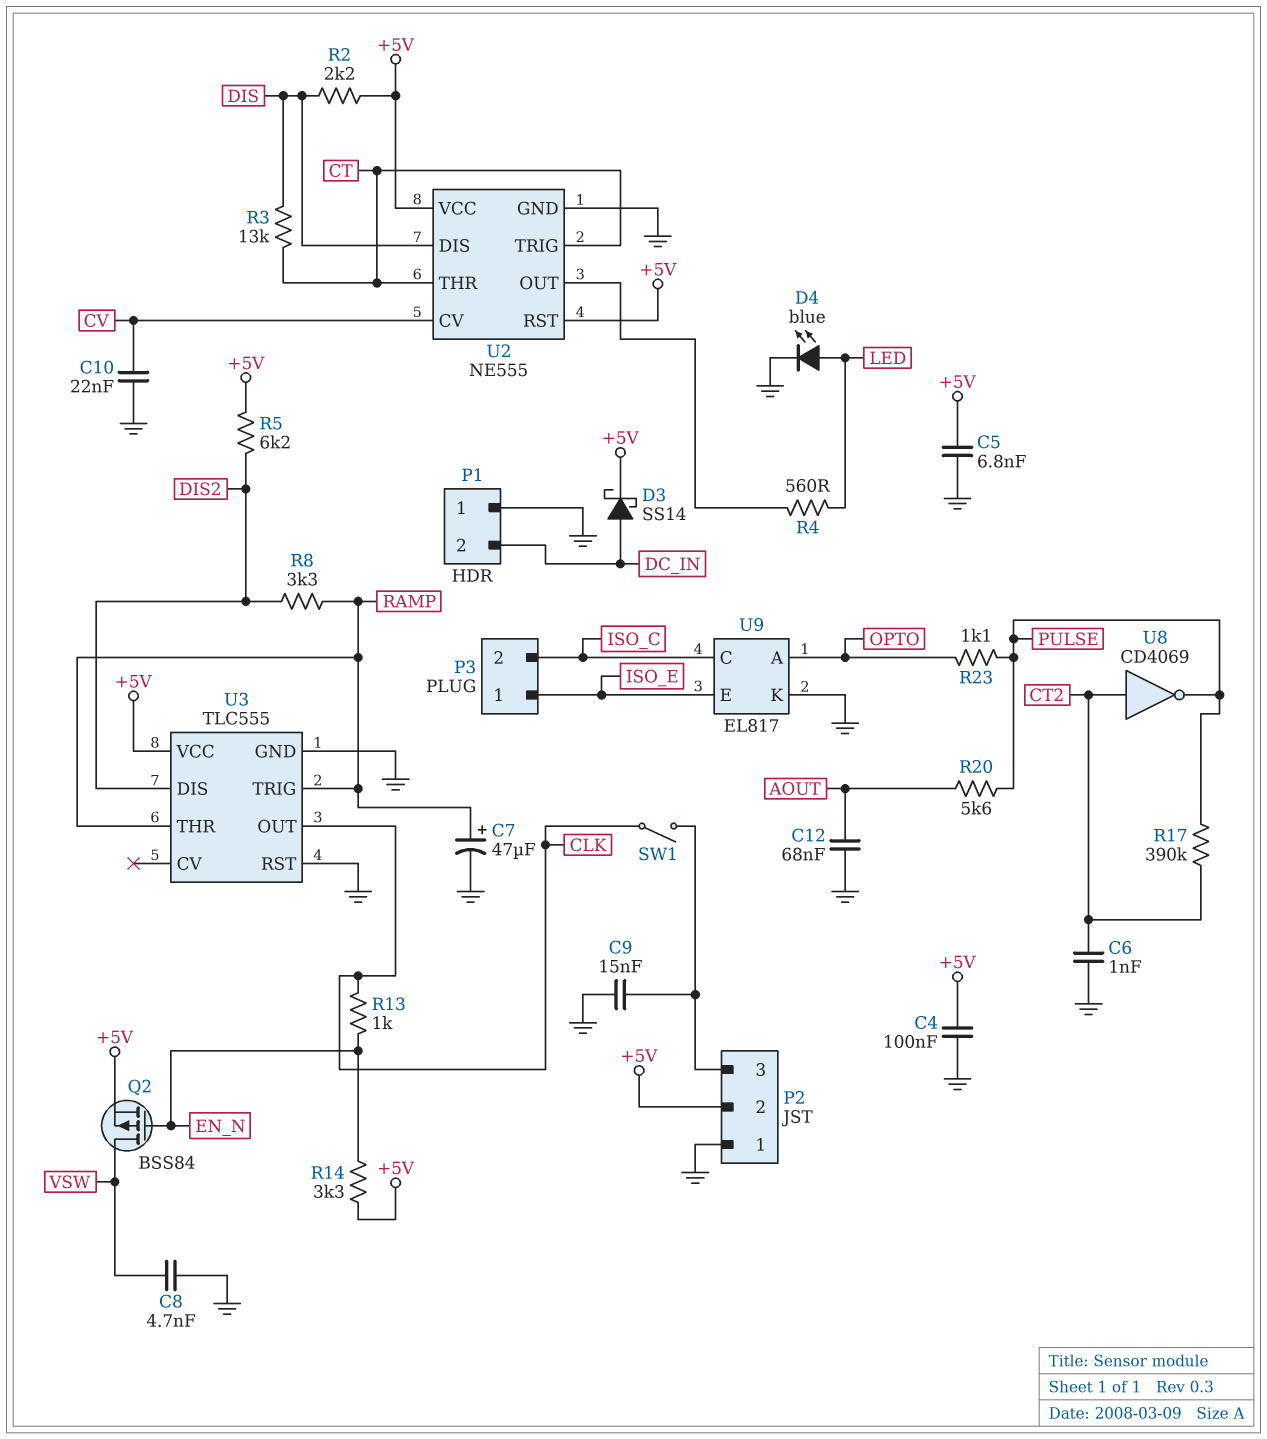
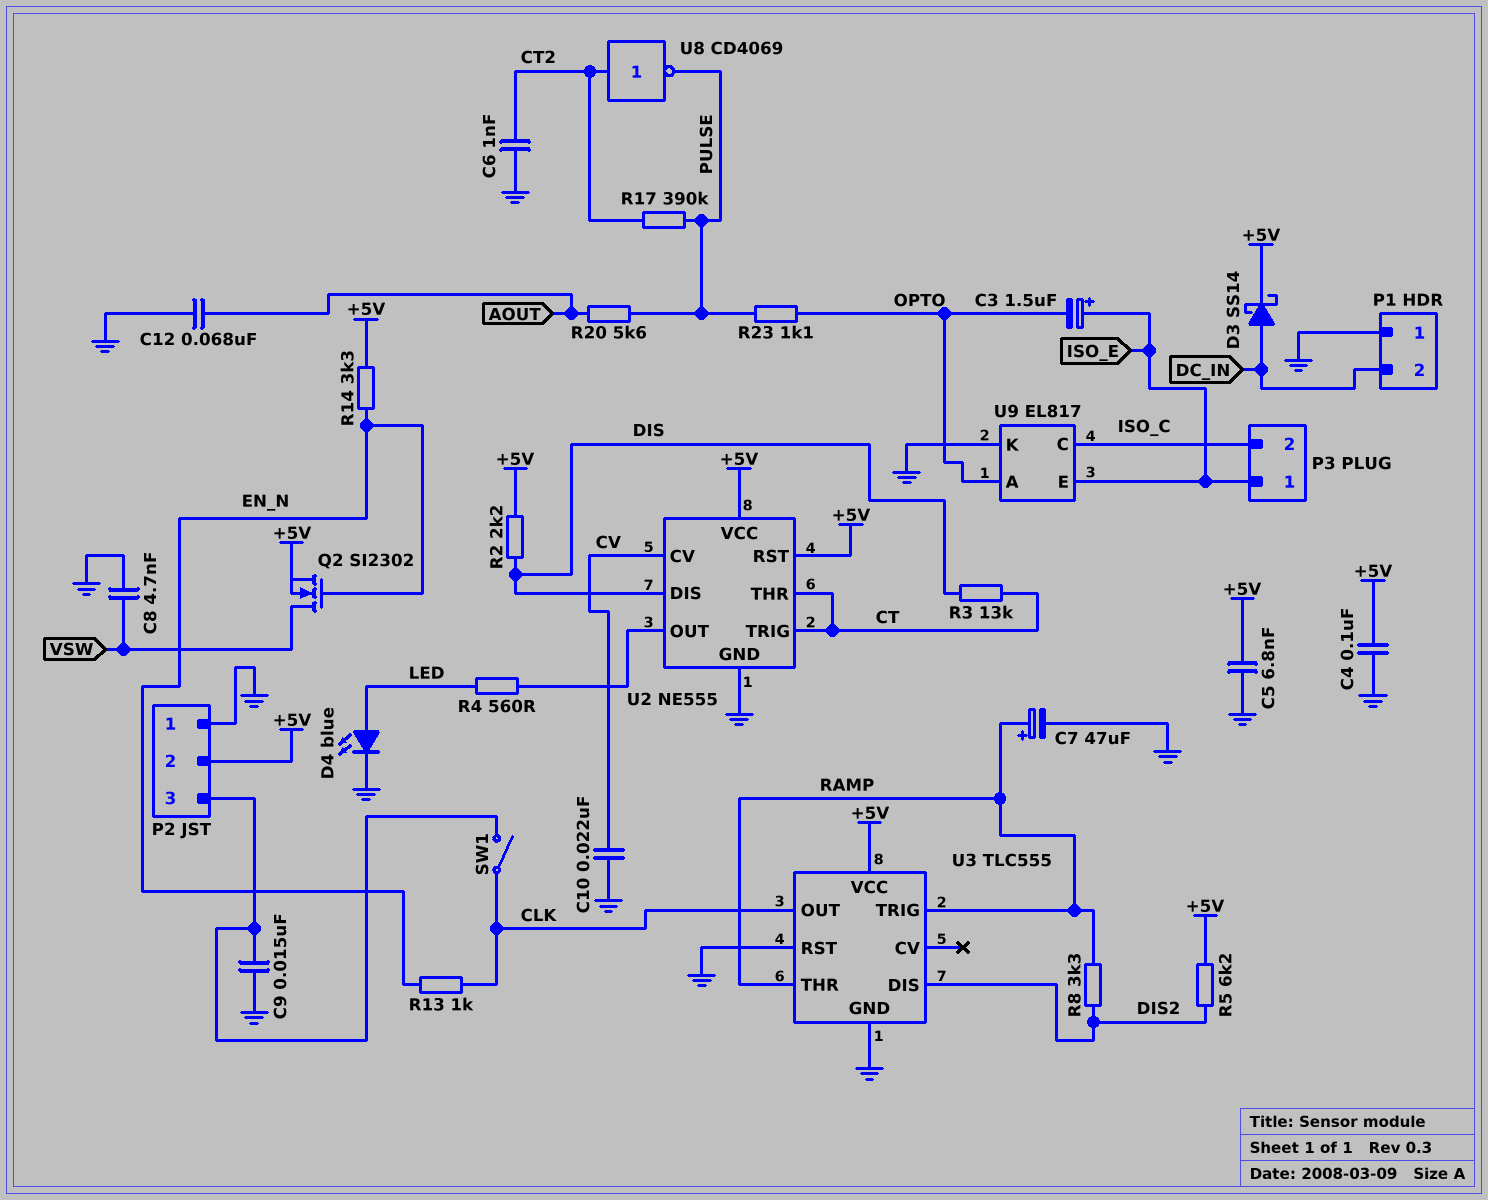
C3: none -> 1.5uF (plus ISO_E, minus OPTO)
Q2: PMOS BSS84 (G EN_N, D VSW, S +5V) -> NMOS SI2302 (G EN_N, D VSW, S +5V)

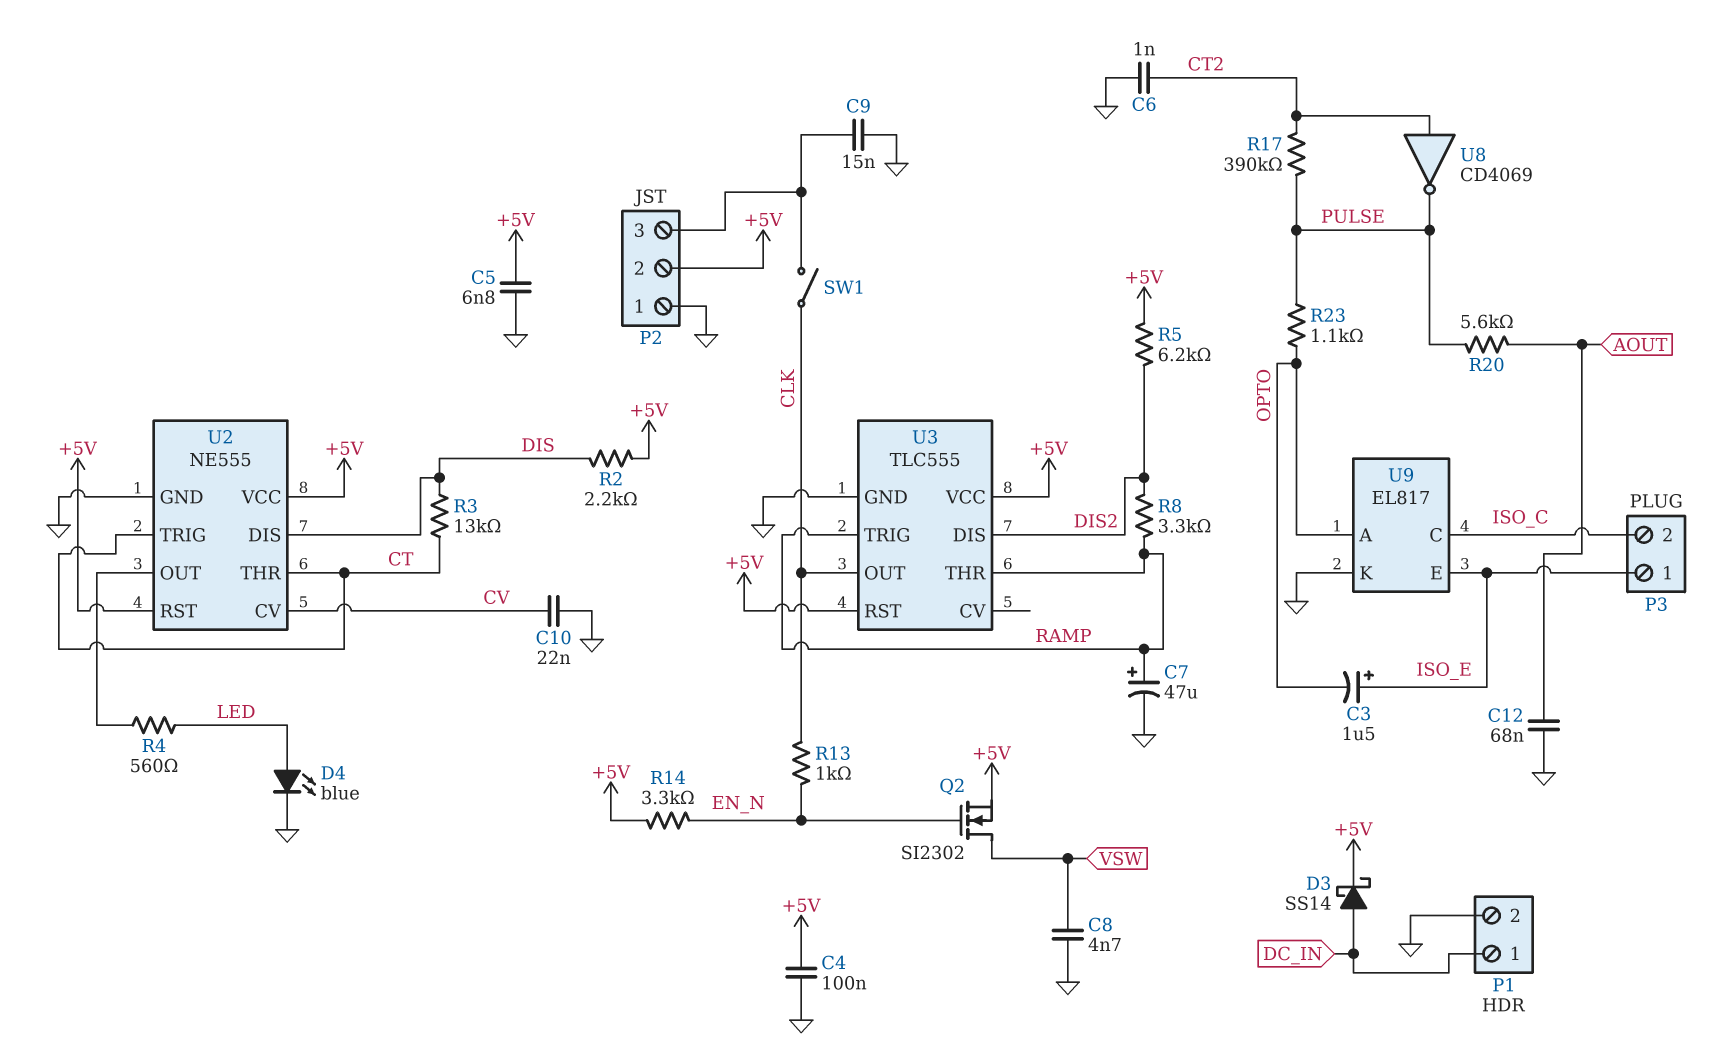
P1 pin 1: GND -> DC_IN
P1 pin 2: DC_IN -> GND
U3 pin RST: GND -> +5V

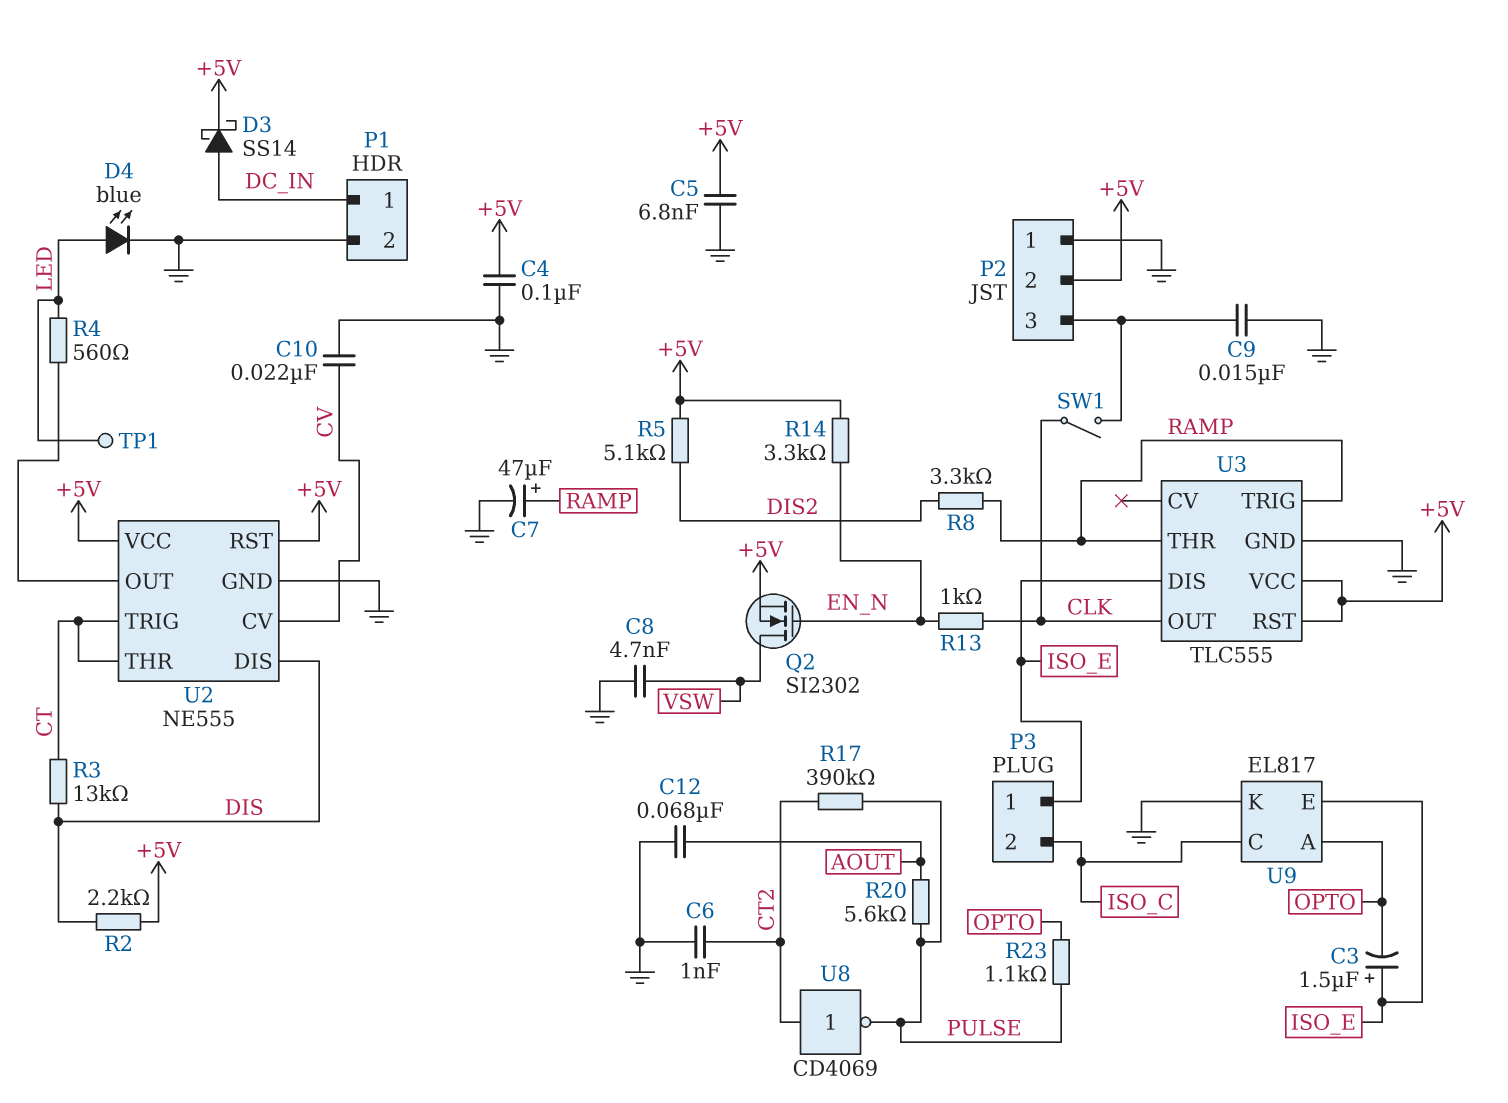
R5: 6.2k (+5V, DIS2) -> 5.1k (+5V, DIS2)
TP1: none -> test point (LED)
U3 pin DIS: DIS2 -> ISO_E

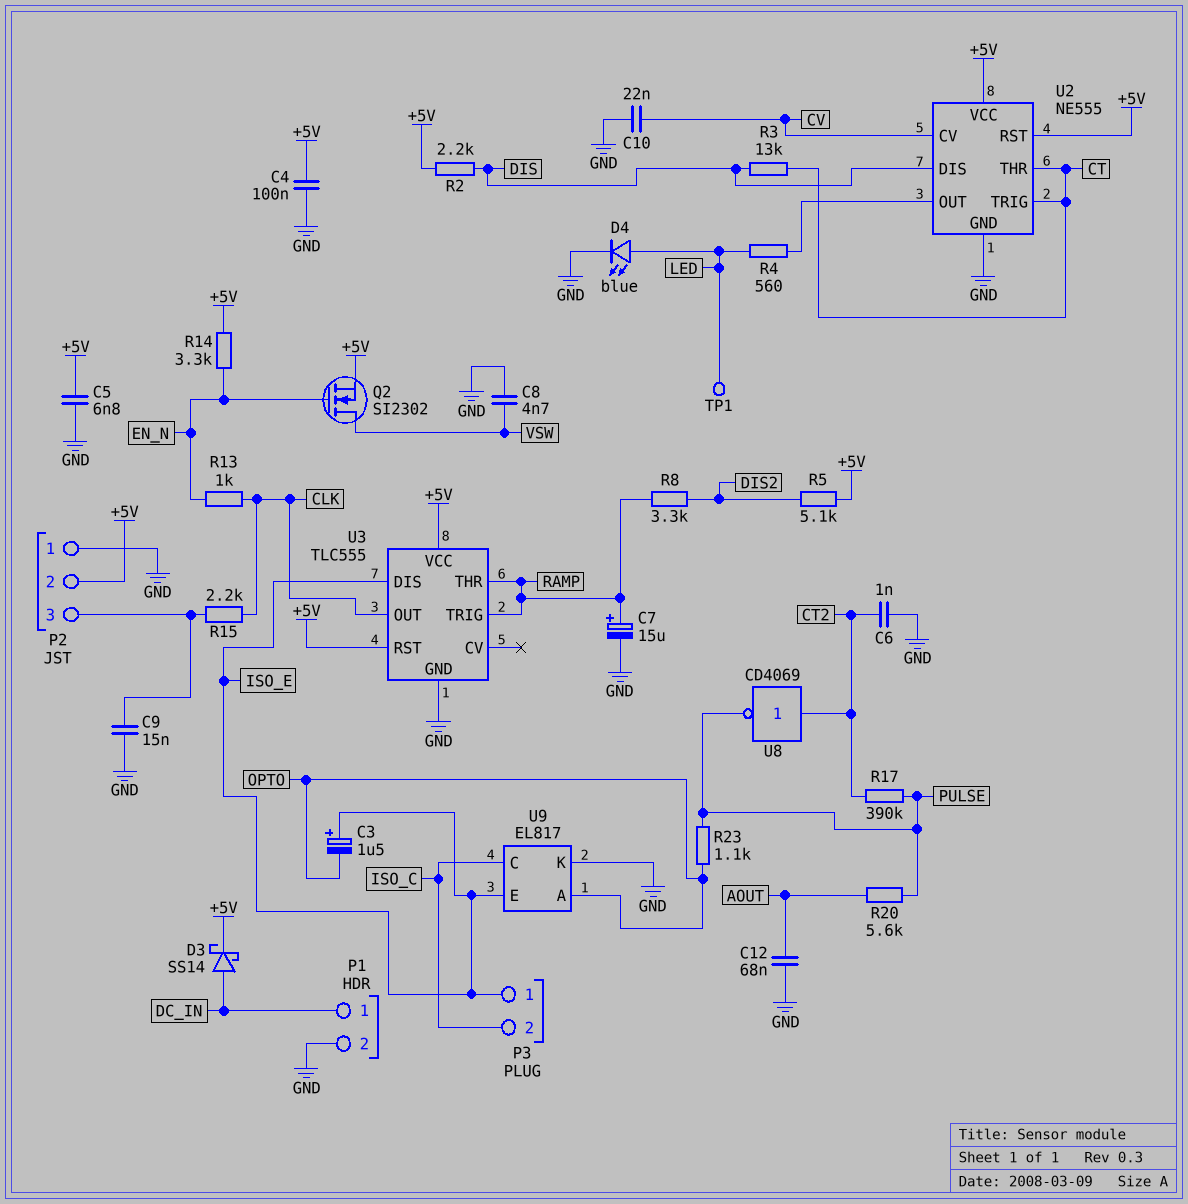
C7: 47uF (plus RAMP, minus GND) -> 15uF (plus RAMP, minus GND)
R15: none -> 2.2k (CLK, P2/3)
SW1: switch (CLK, P2/3) -> none

